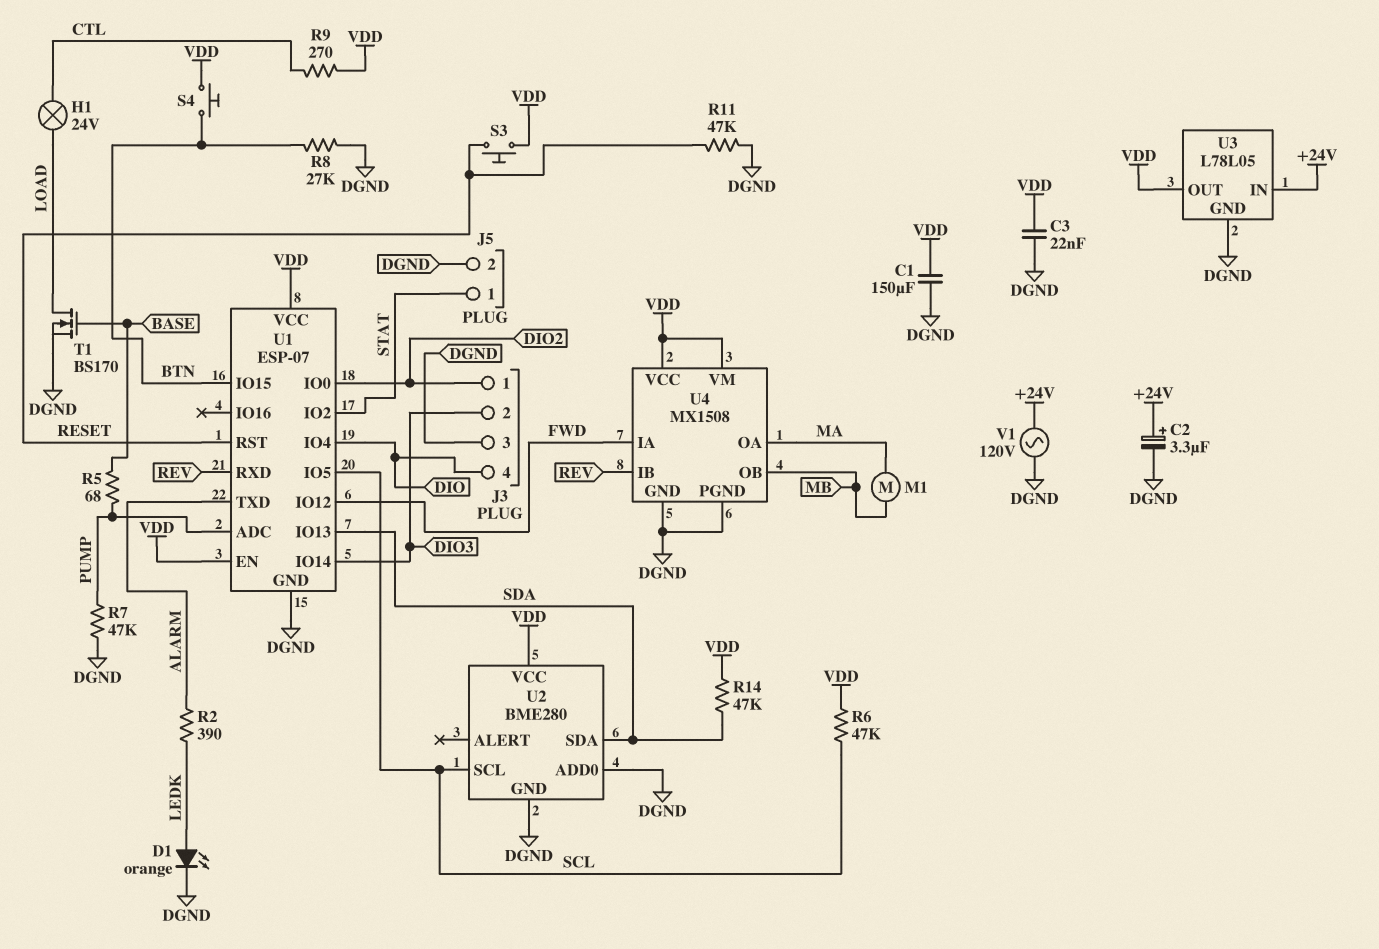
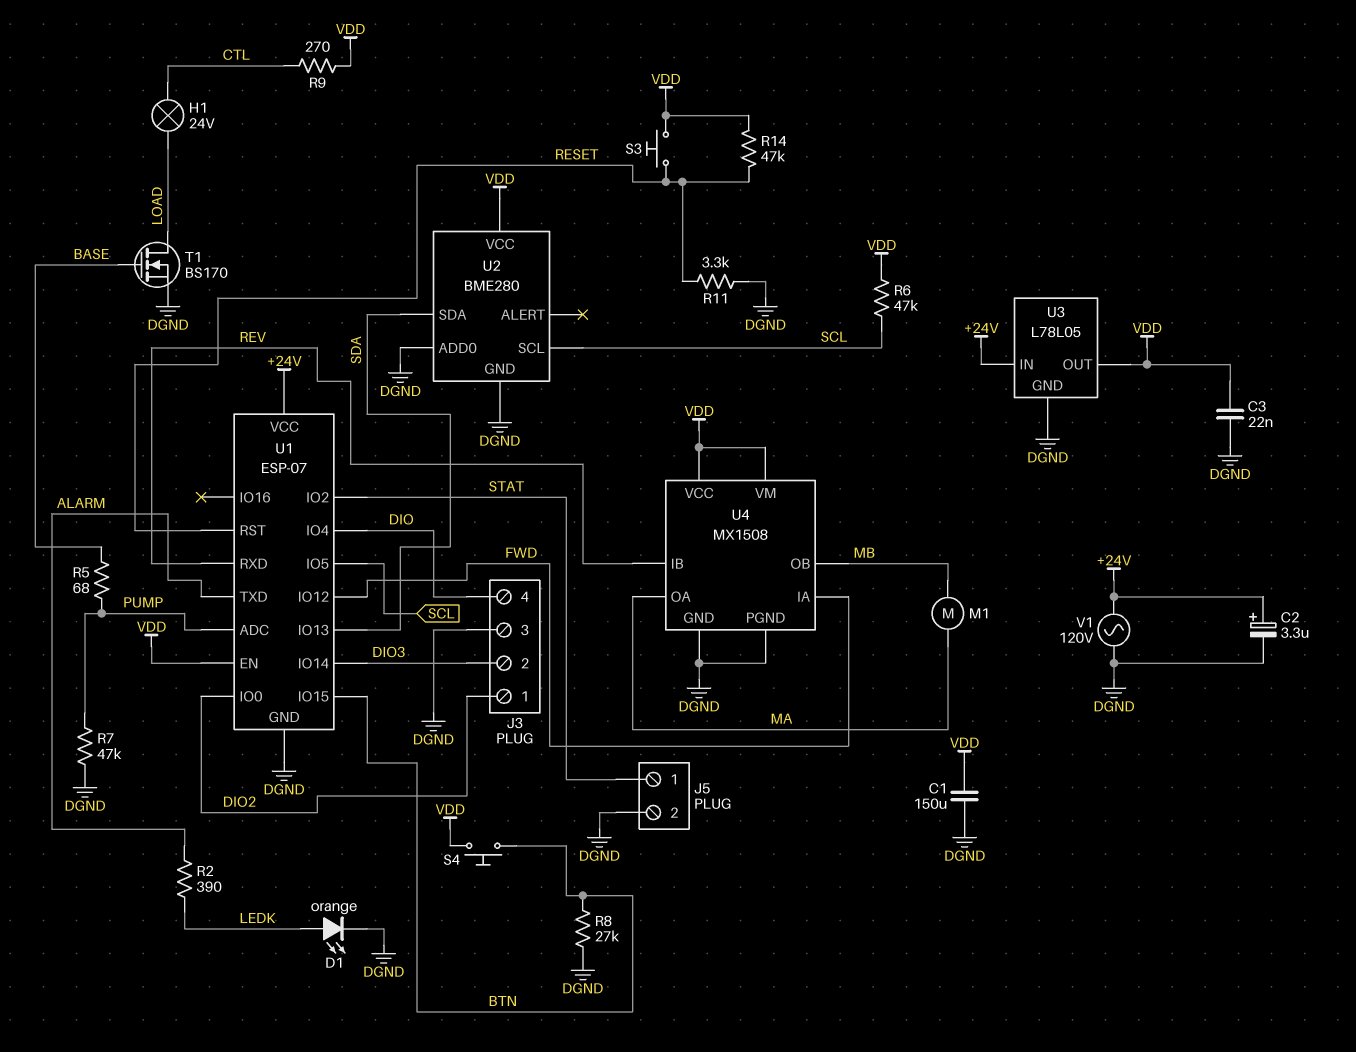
R11: 47k (DGND, RESET) -> 3.3k (DGND, RESET)
R14: 47k (SDA, VDD) -> 47k (RESET, VDD)
U1 pin VCC: VDD -> +24V

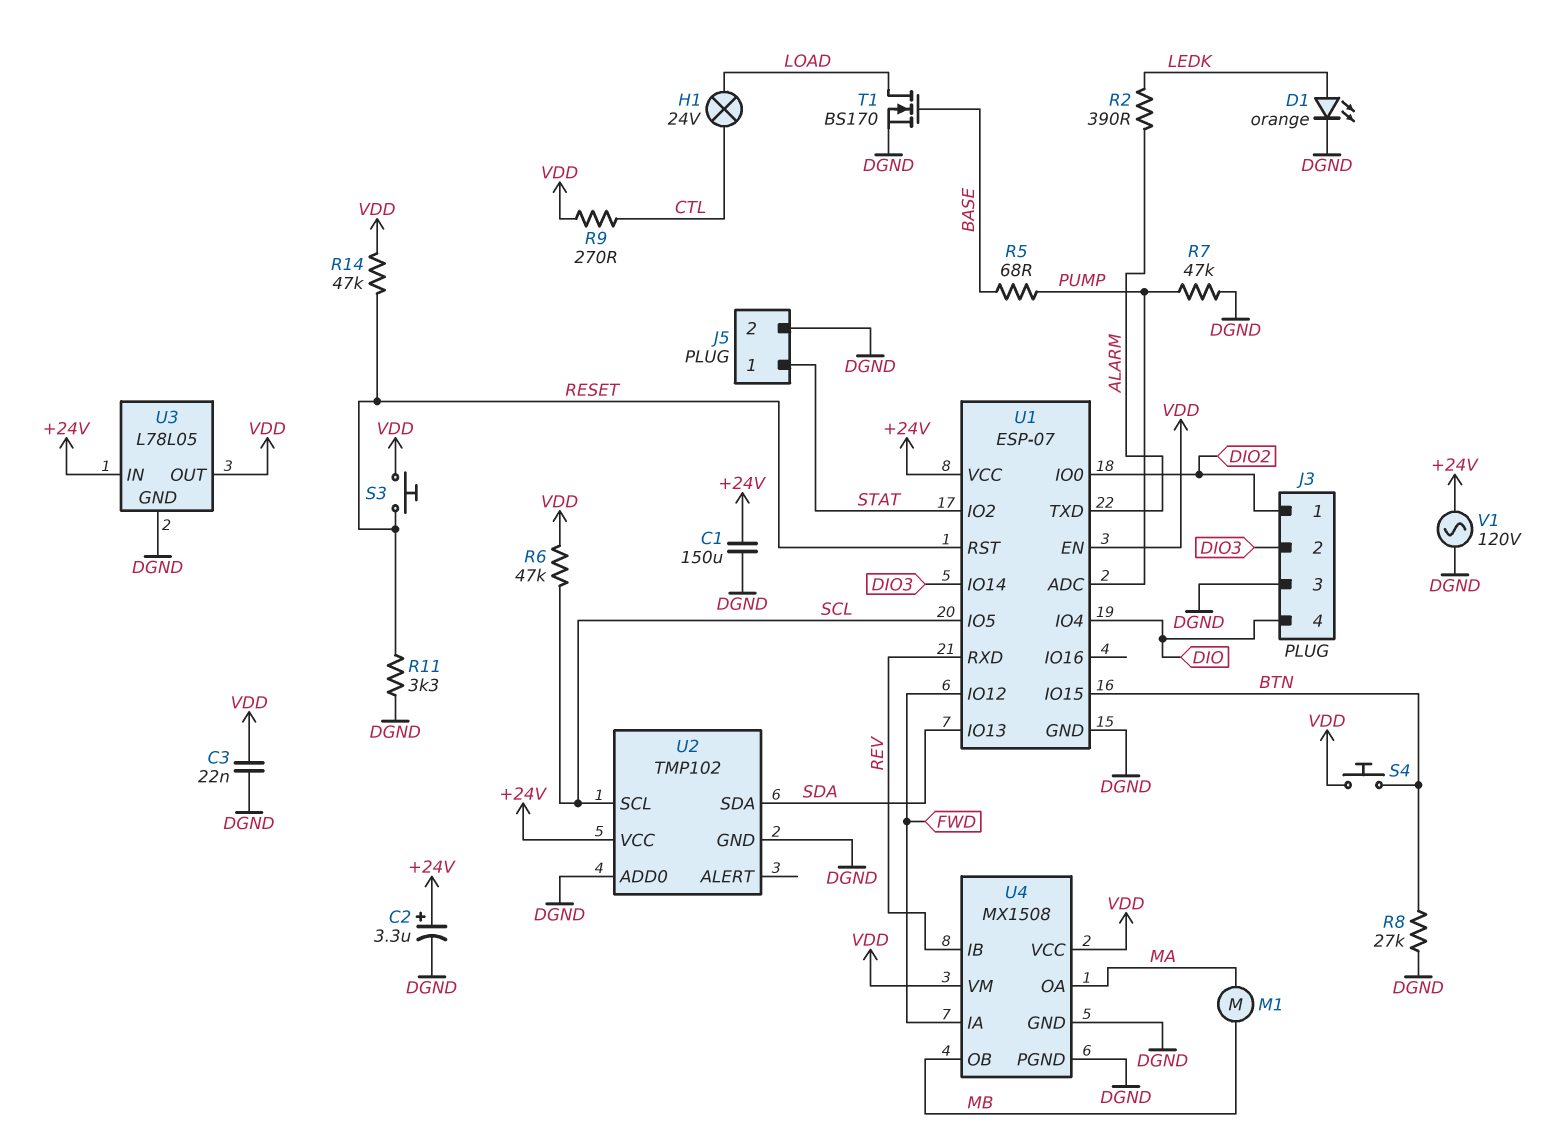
C1: 150uF (DGND, VDD) -> 150uF (+24V, DGND)
U2: BME280 -> TMP102
U2 pin VCC: VDD -> +24V

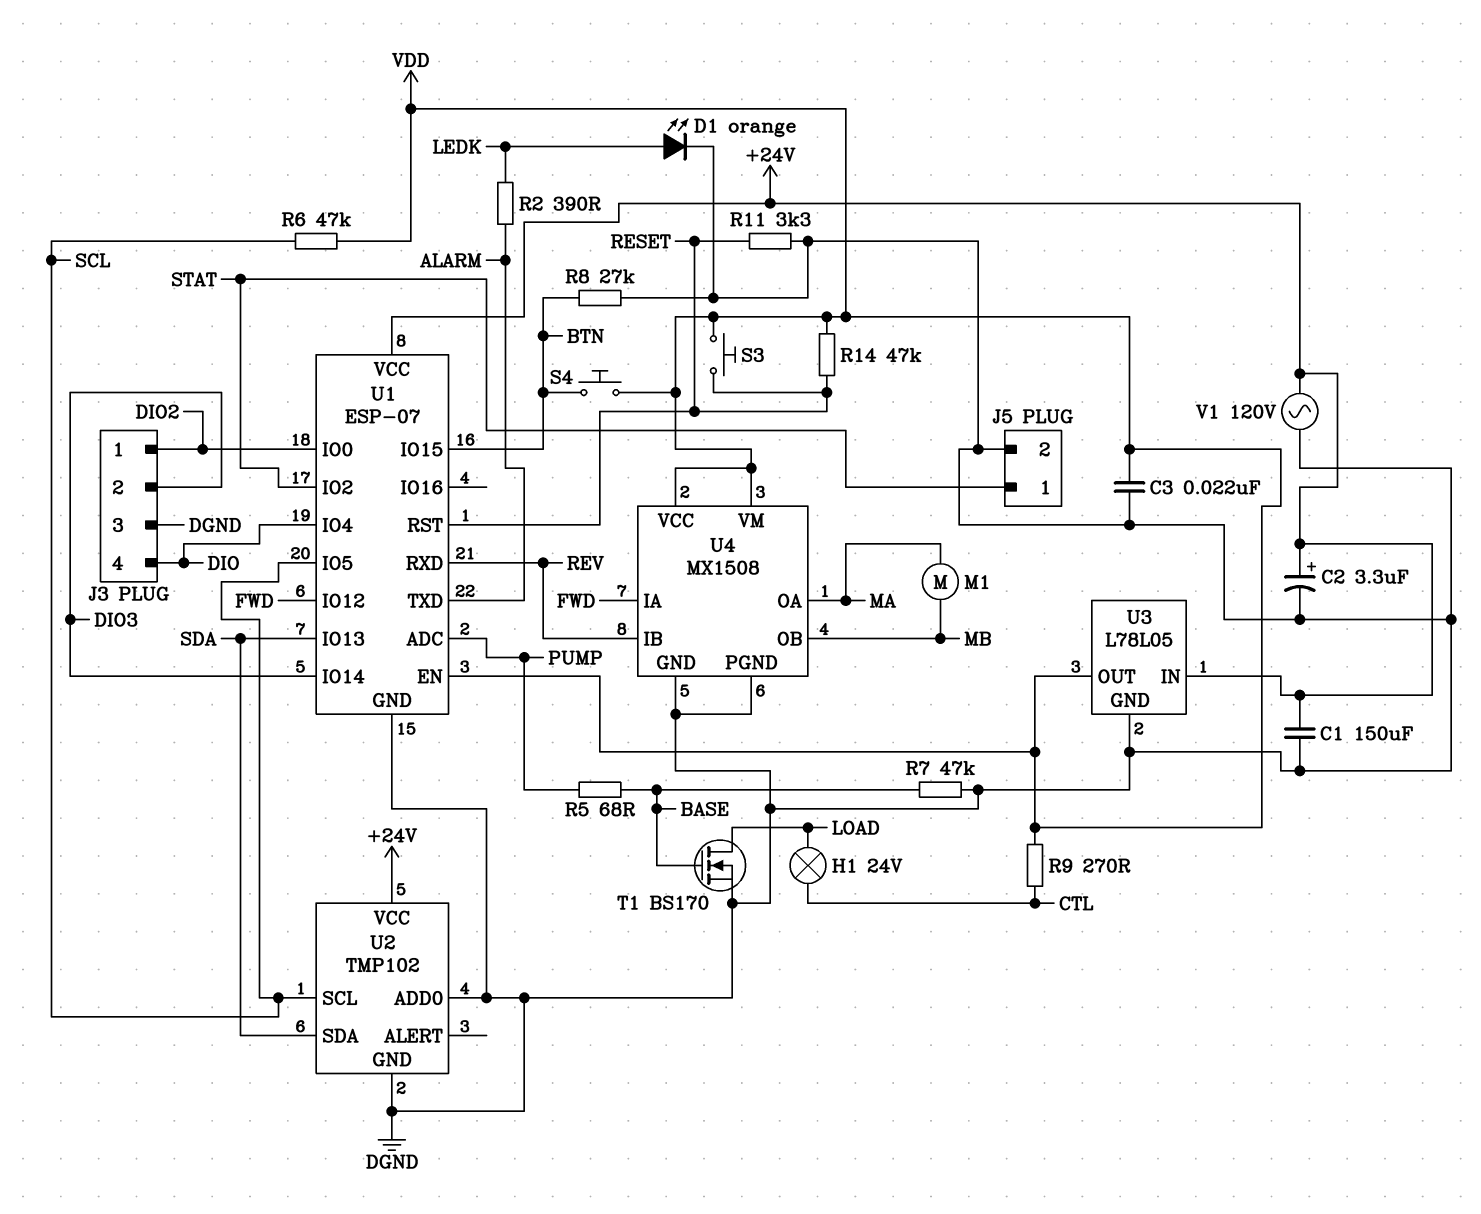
R7: 47k (DGND, PUMP) -> 47k (BASE, DGND)

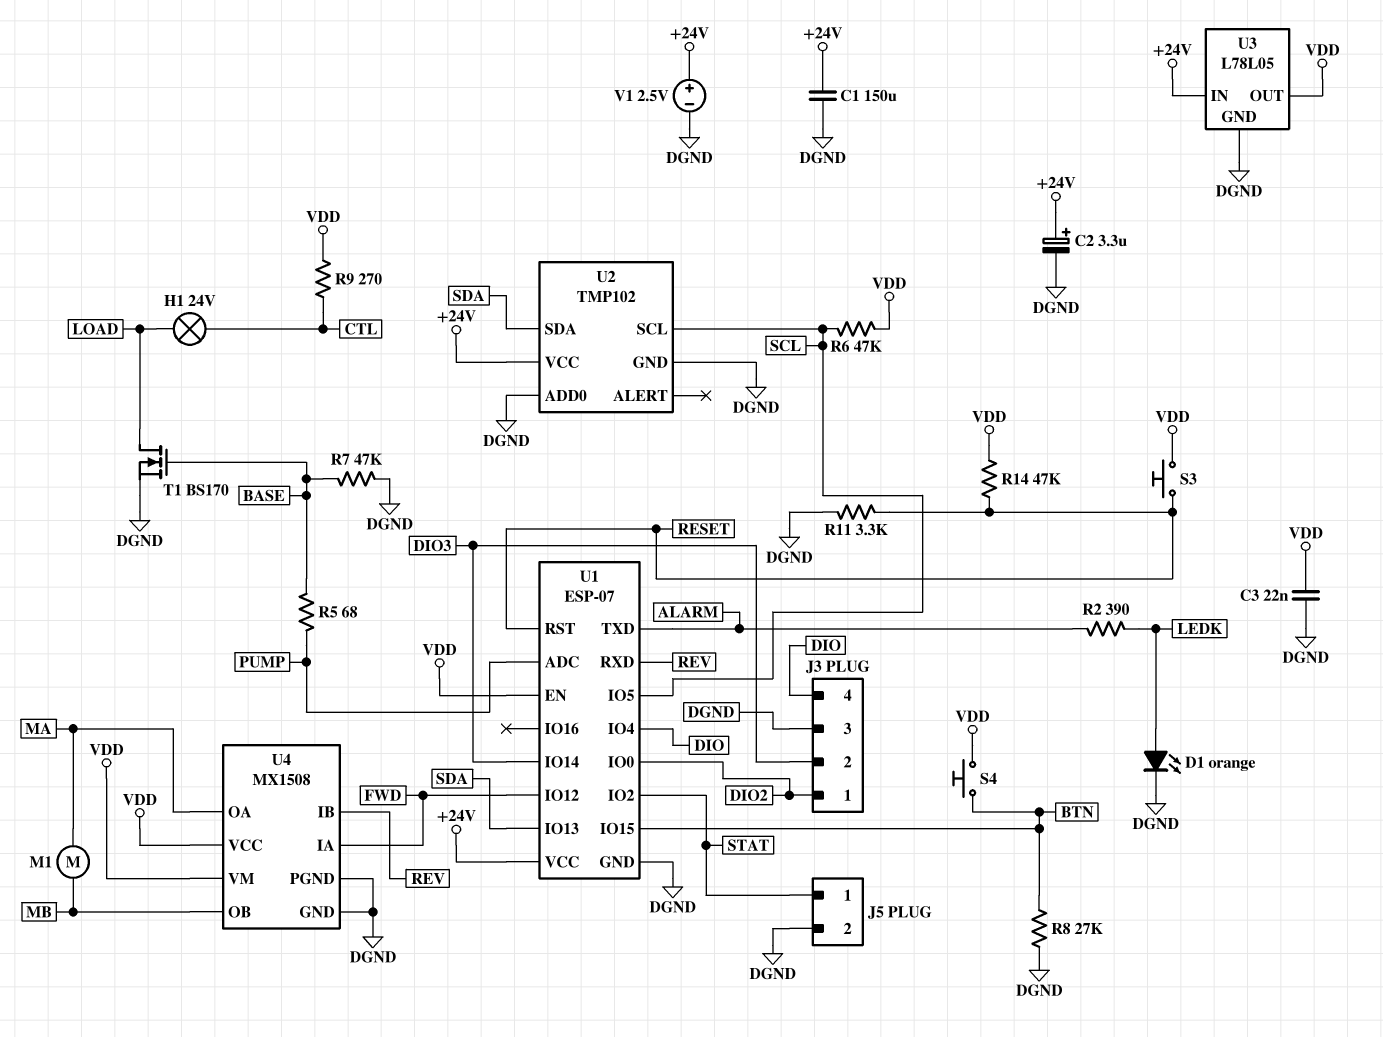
V1: AC 120V (+24V, DGND) -> 2.5V (plus +24V, minus DGND)

